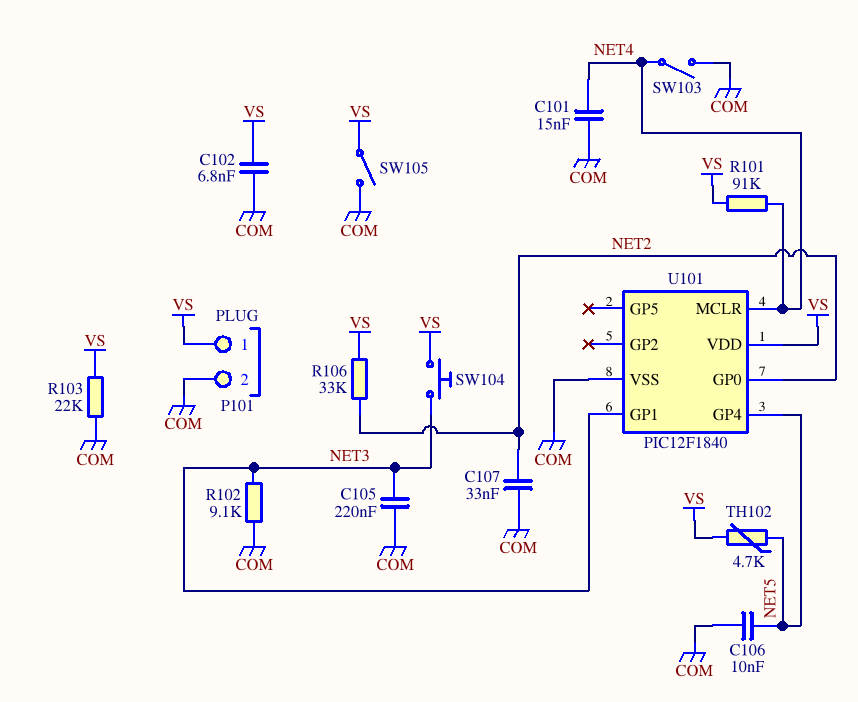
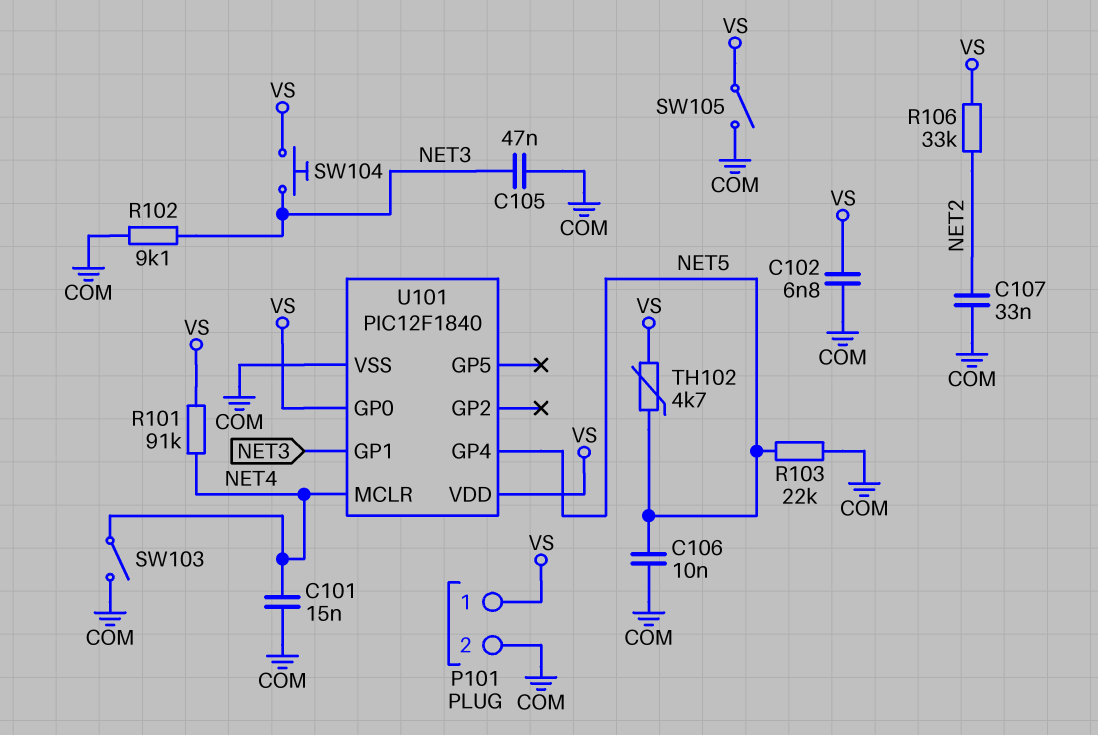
C105: 220nF (COM, NET3) -> 47nF (COM, NET3)
R103: 22k (COM, VS) -> 22k (COM, NET5)
U101 pin GP0: NET2 -> VS

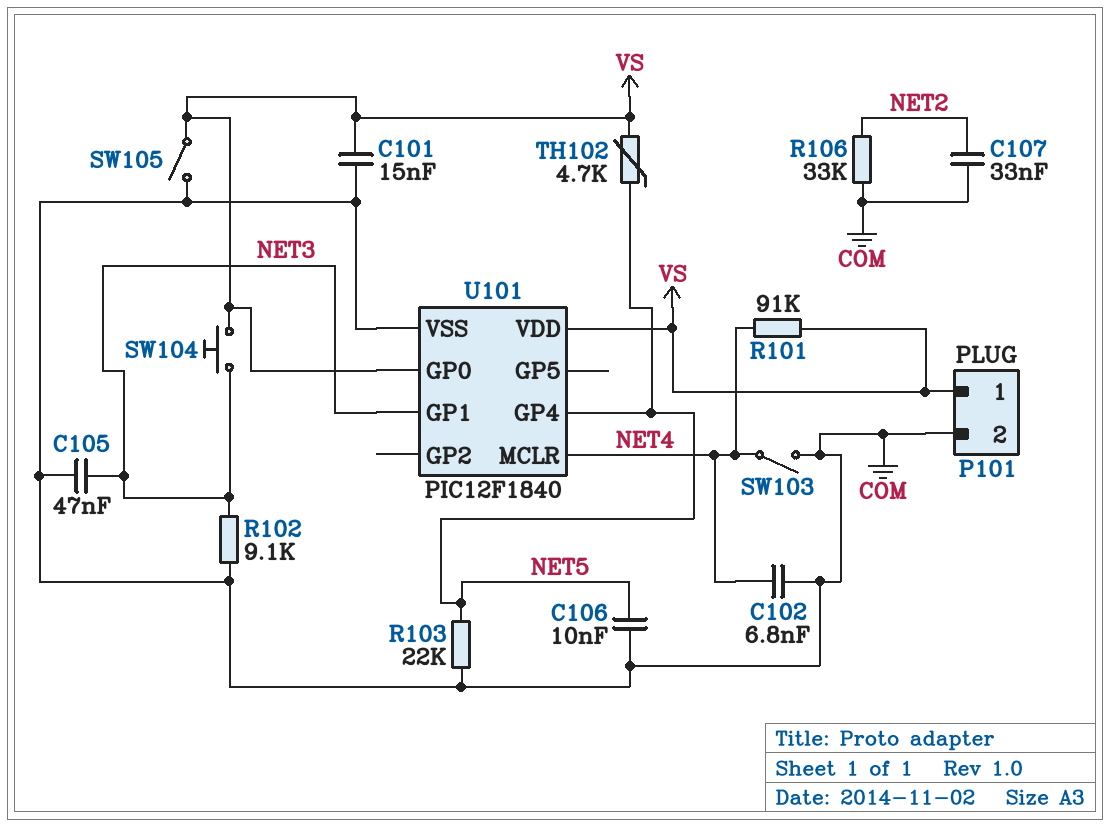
C101: 15nF (COM, NET4) -> 15nF (COM, VS)
C102: 6.8nF (COM, VS) -> 6.8nF (COM, NET4)
R106: 33k (NET2, VS) -> 33k (COM, NET2)

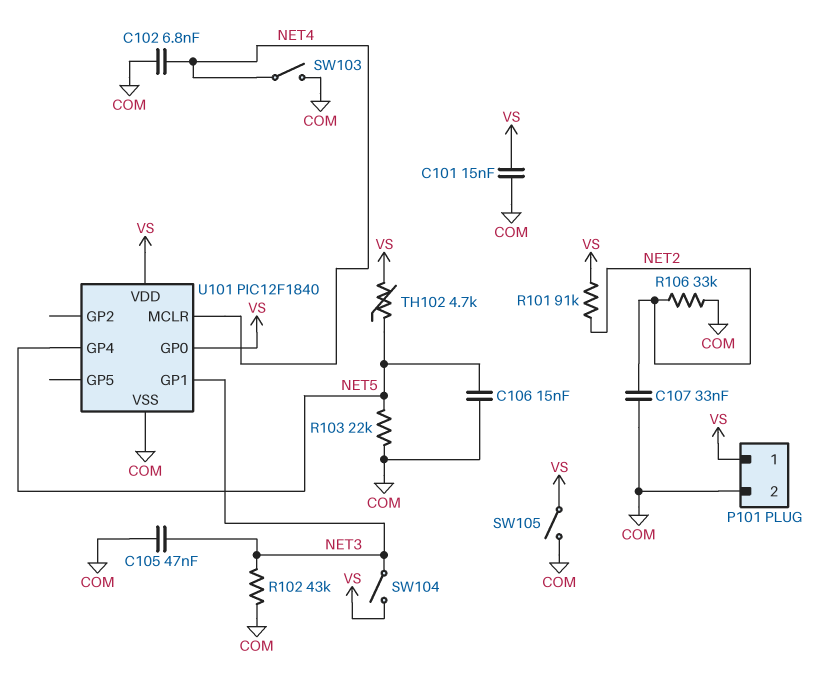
C106: 10nF (COM, NET5) -> 15nF (COM, NET5)
R101: 91k (NET4, VS) -> 91k (NET2, VS)
R102: 9.1k (COM, NET3) -> 43k (COM, NET3)
SW104: button (NET3, VS) -> switch (NET3, VS)

